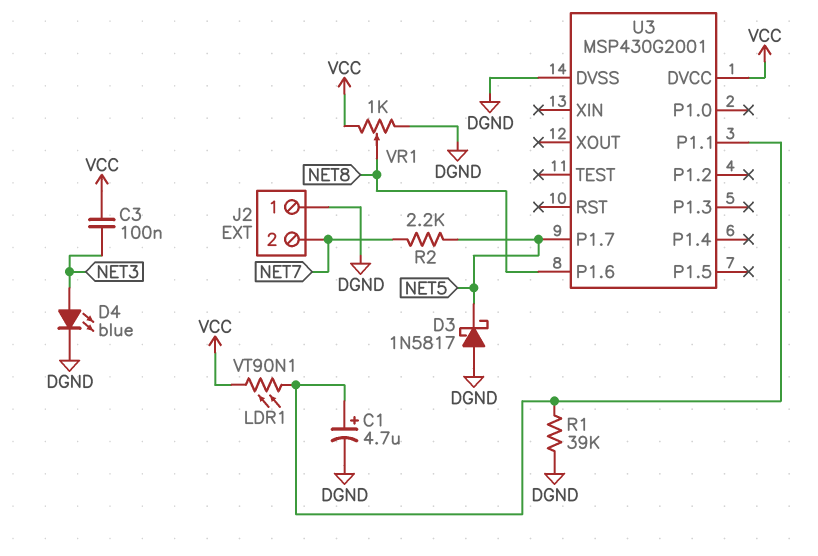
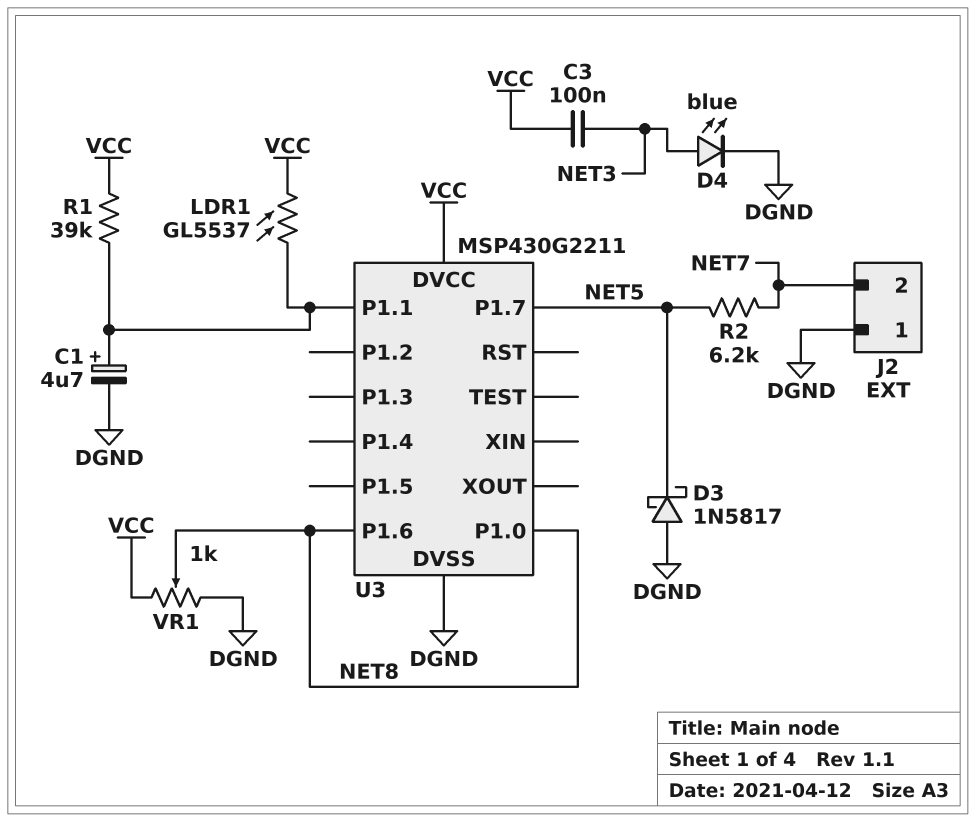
LDR1: VT90N1 (U3/P1.1, VCC) -> GL5537 (U3/P1.1, VCC)
R1: 39k (DGND, U3/P1.1) -> 39k (U3/P1.1, VCC)
R2: 2.2k (NET5, NET7) -> 6.2k (NET5, NET7)
U3: MSP430G2001 -> MSP430G2211
U3 pin P1.0: none -> NET8

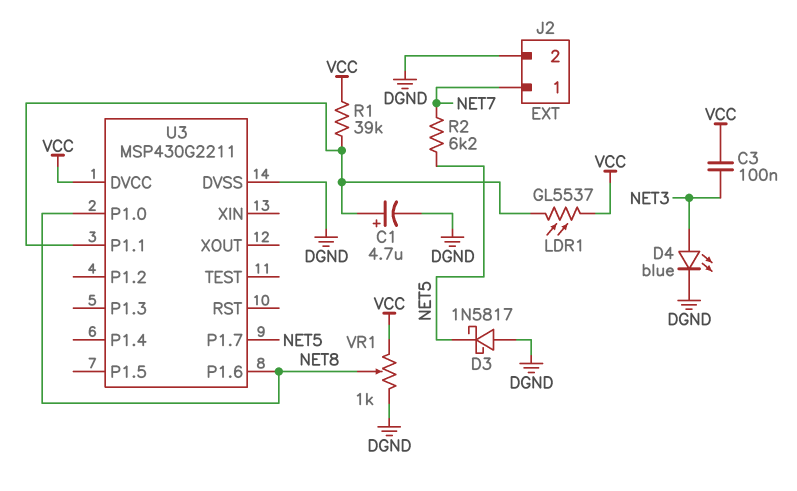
J2 pin 1: DGND -> NET7
J2 pin 2: NET7 -> DGND

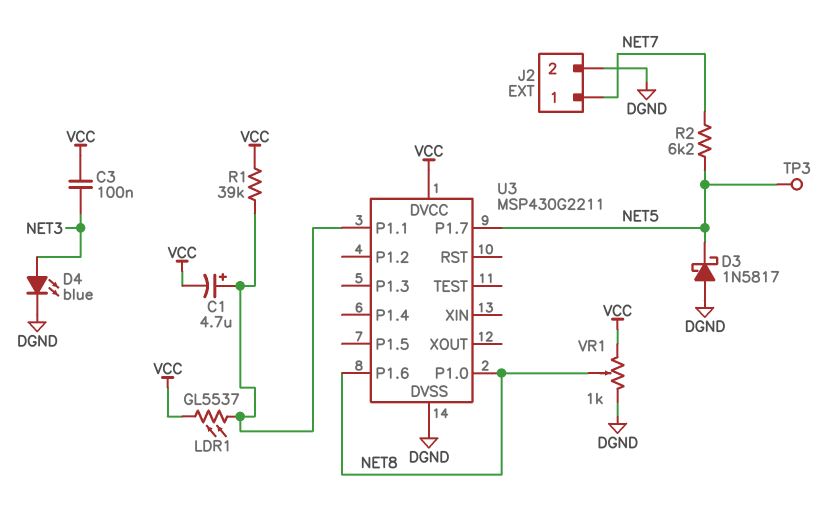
C1: 4.7uF (plus U3/P1.1, minus DGND) -> 4.7uF (plus U3/P1.1, minus VCC)
TP3: none -> test point (NET5)

